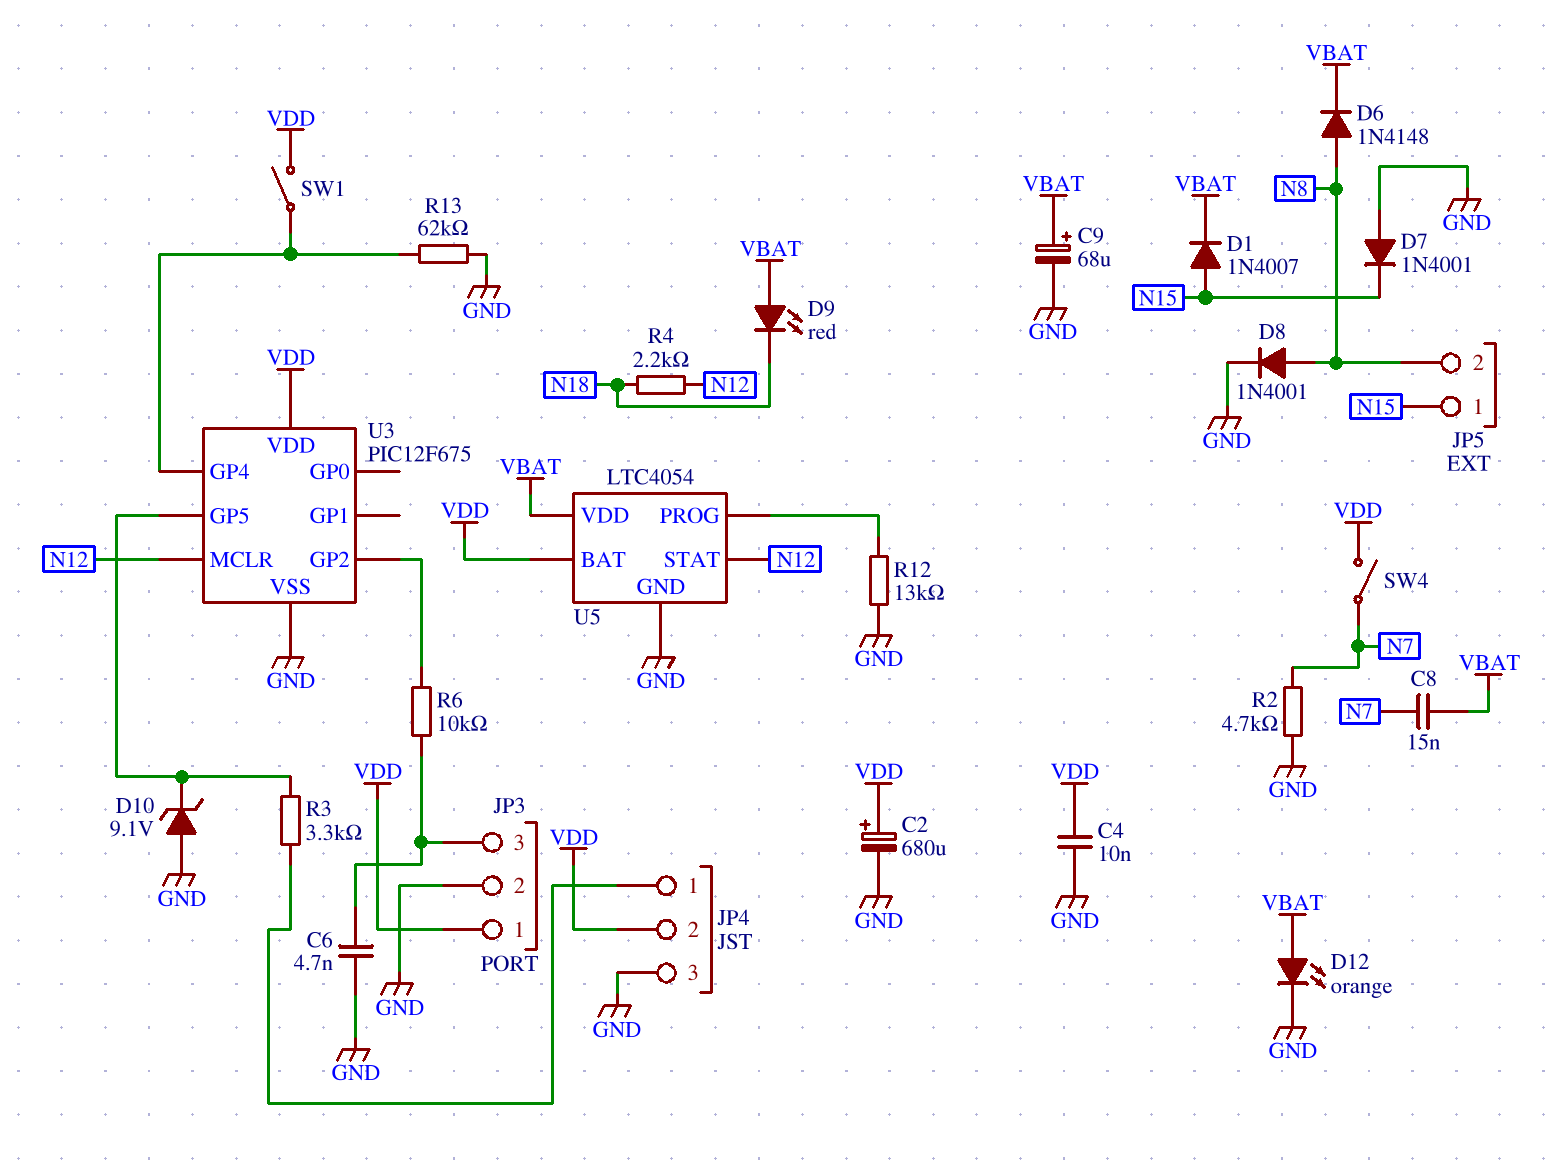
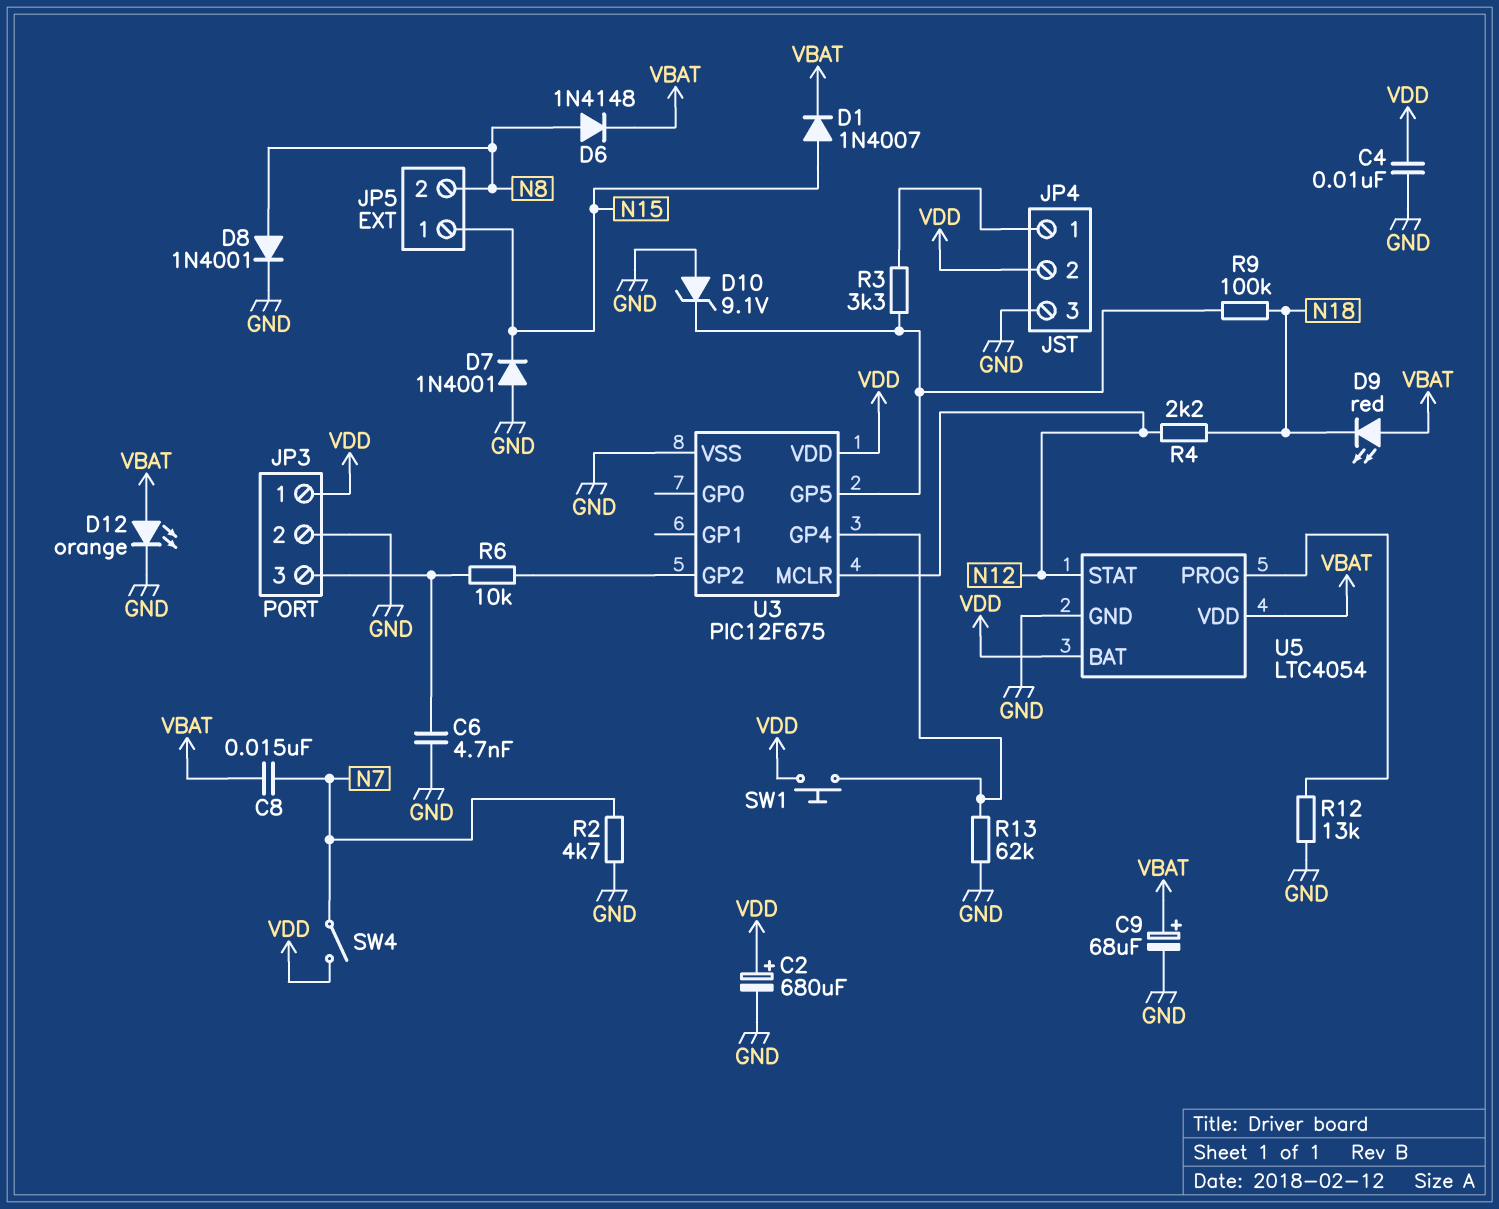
R9: none -> 100k (N18, U3/GP5)
SW1: switch (U3/GP4, VDD) -> button (U3/GP4, VDD)

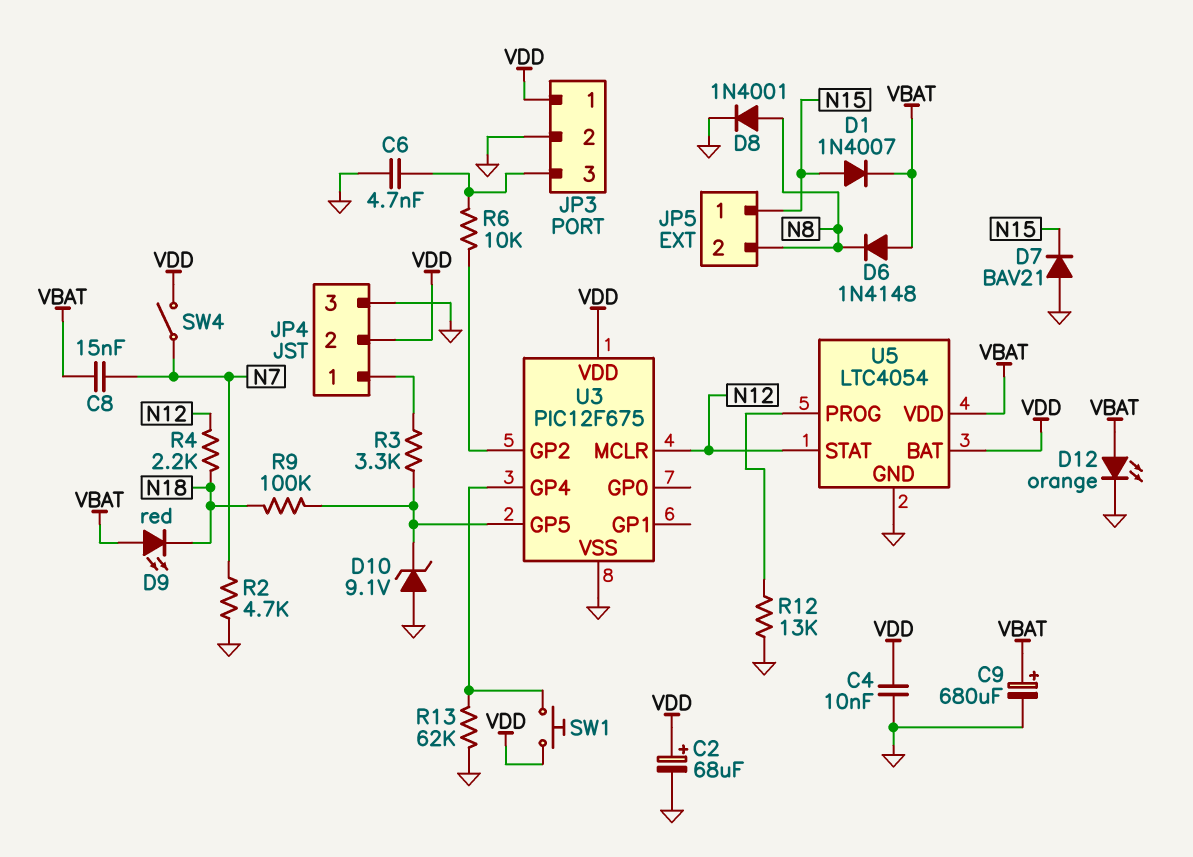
C2: 680uF (plus VDD, minus GND) -> 68uF (plus VDD, minus GND)
C9: 68uF (plus VBAT, minus GND) -> 680uF (plus VBAT, minus GND)
D6: diode 1N4148 (A N8, K VBAT) -> diode 1N4148 (A VBAT, K N8)
D7: diode 1N4001 (A GND, K N15) -> diode BAV21 (A GND, K N15)

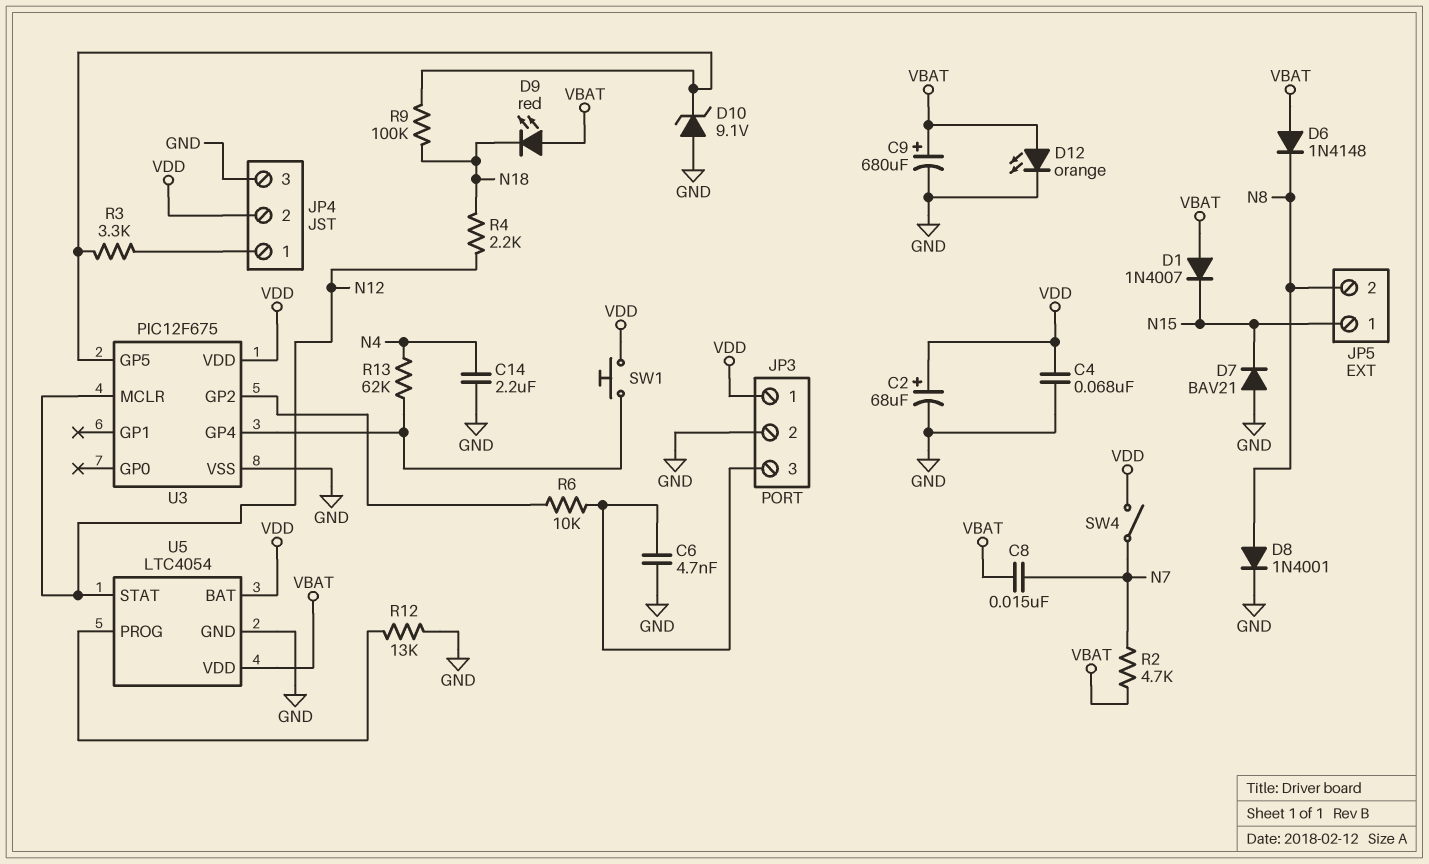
C4: 10nF (GND, VDD) -> 68nF (GND, VDD)
C14: none -> 2.2uF (GND, N4)
D1: diode 1N4007 (A N15, K VBAT) -> diode 1N4007 (A VBAT, K N15)
R2: 4.7k (GND, N7) -> 4.7k (N7, VBAT)
R13: 62k (GND, U3/GP4) -> 62k (N4, U3/GP4)

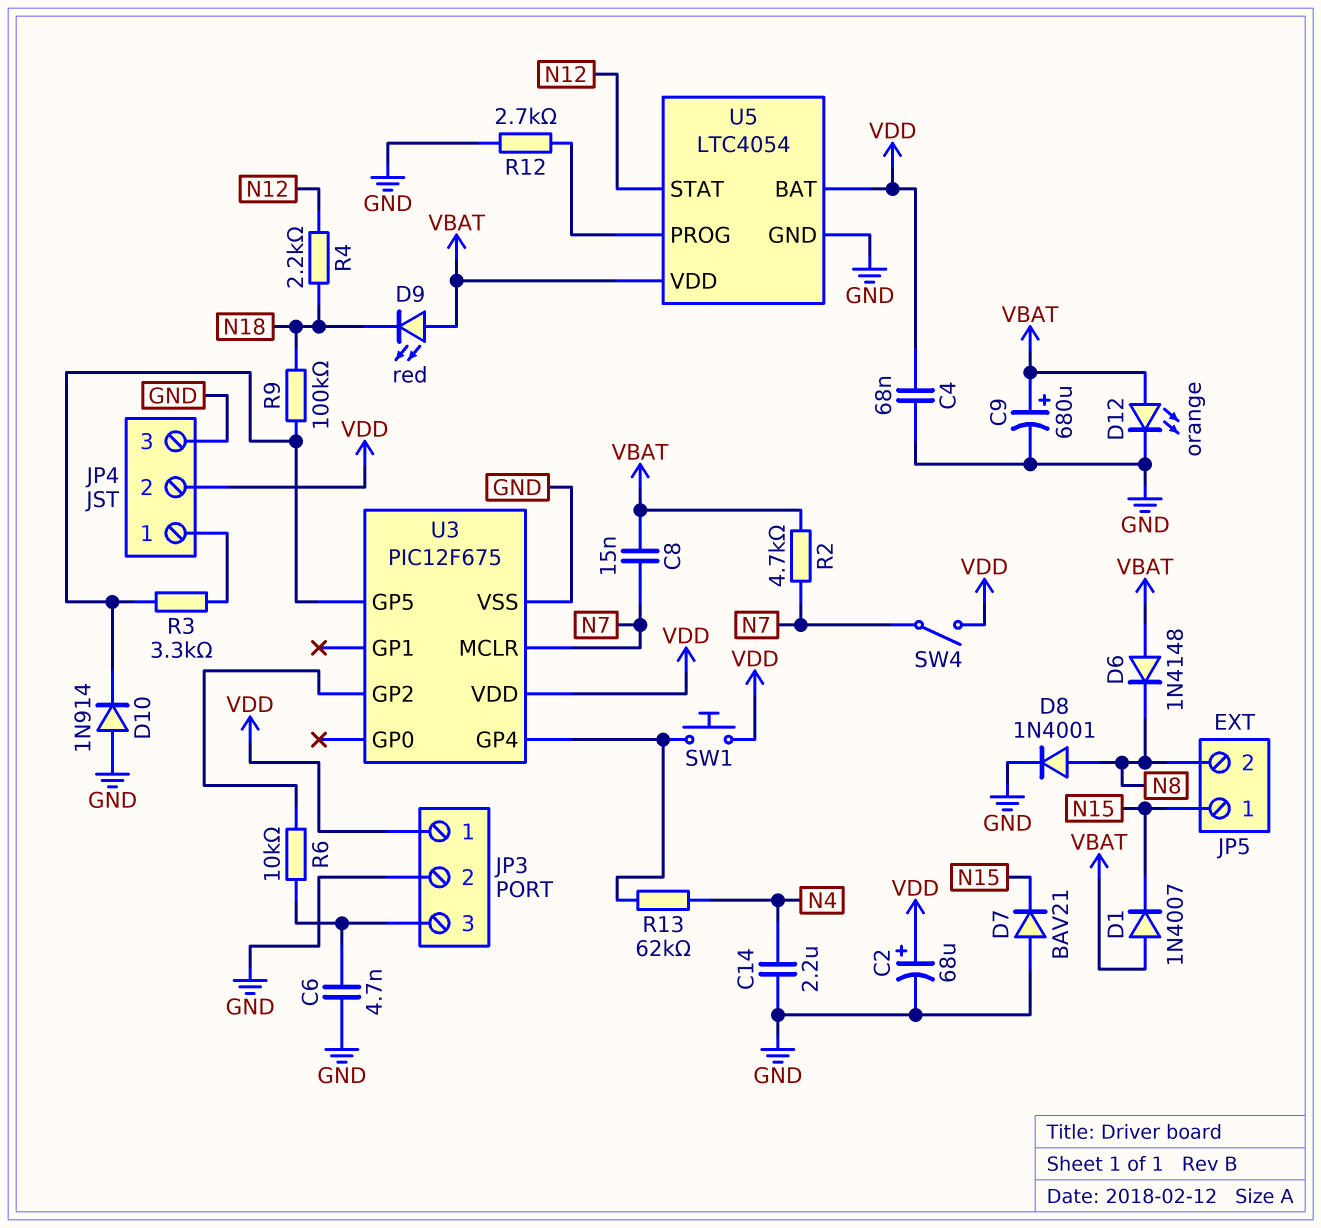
D10: zener 9.1V (A GND, K U3/GP5) -> diode 1N914 (A GND, K U3/GP5)
R12: 13k (GND, U5/PROG) -> 2.7k (GND, U5/PROG)
U3 pin MCLR: N12 -> N7

